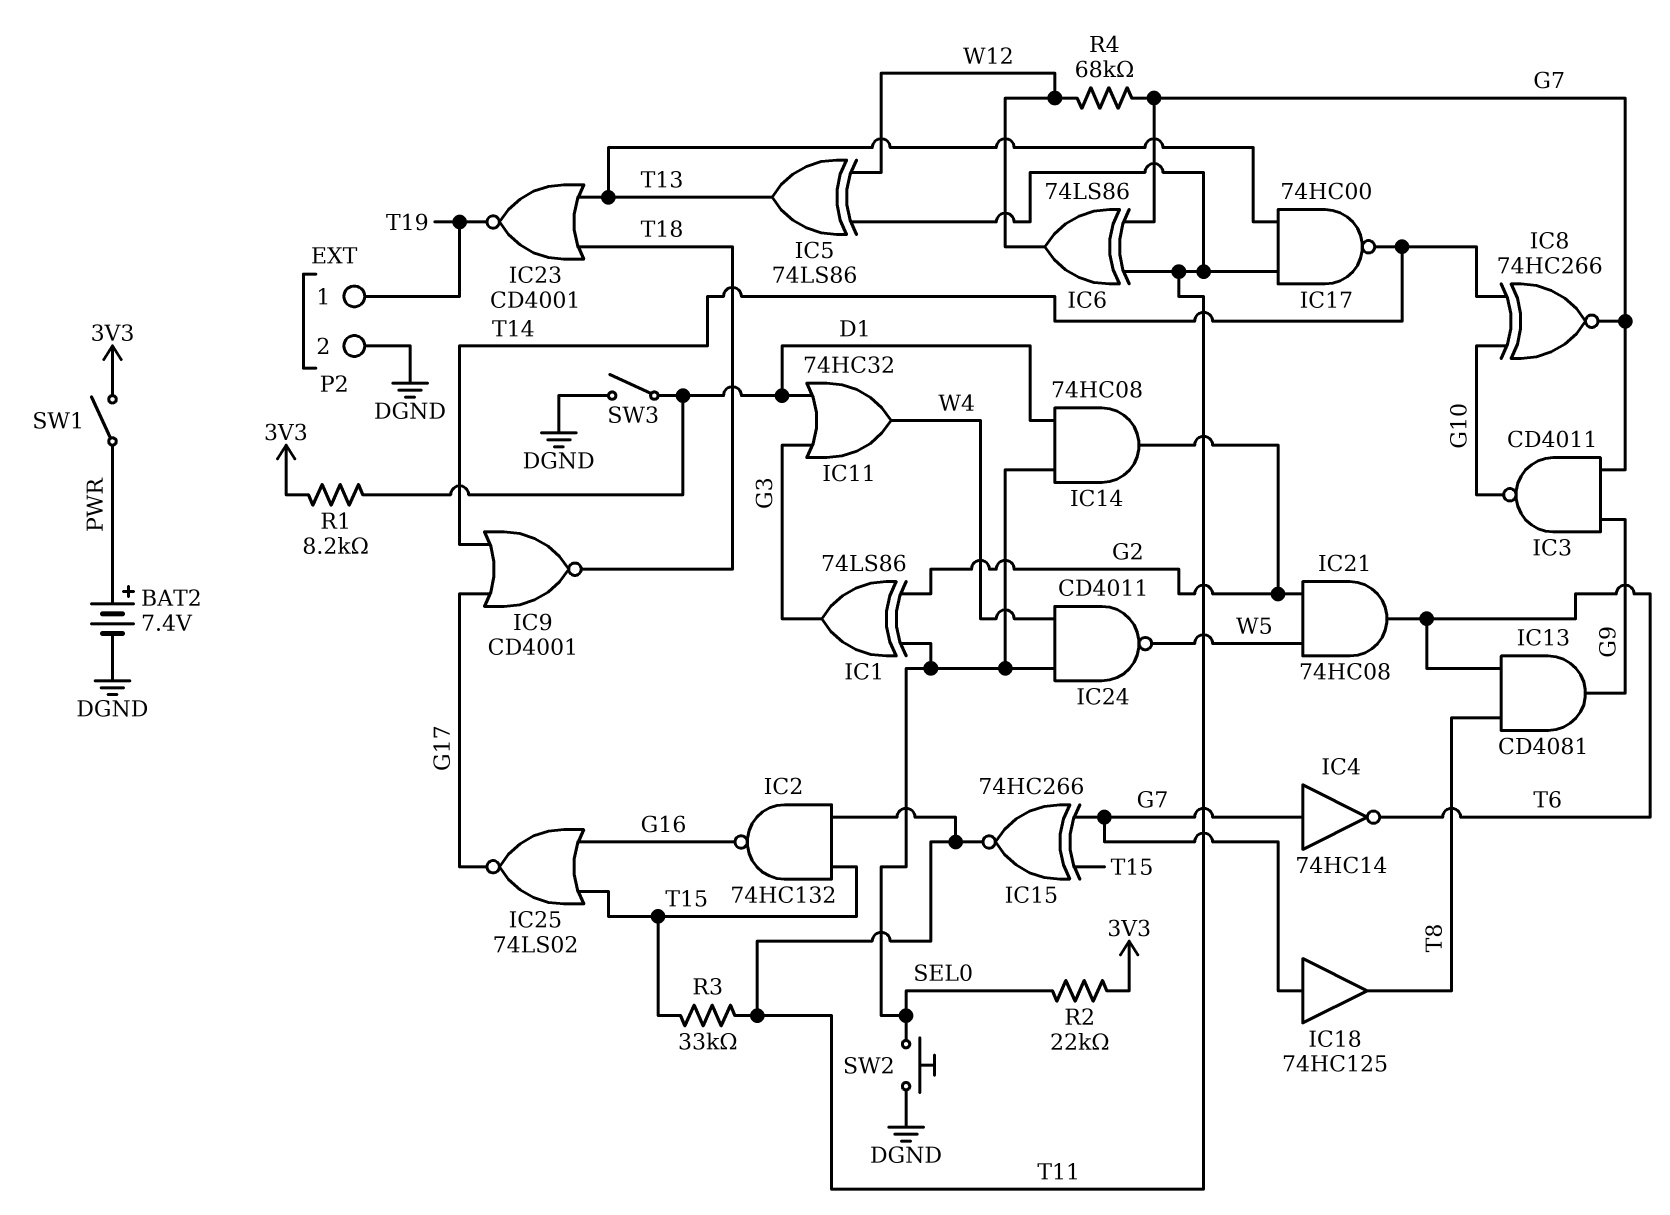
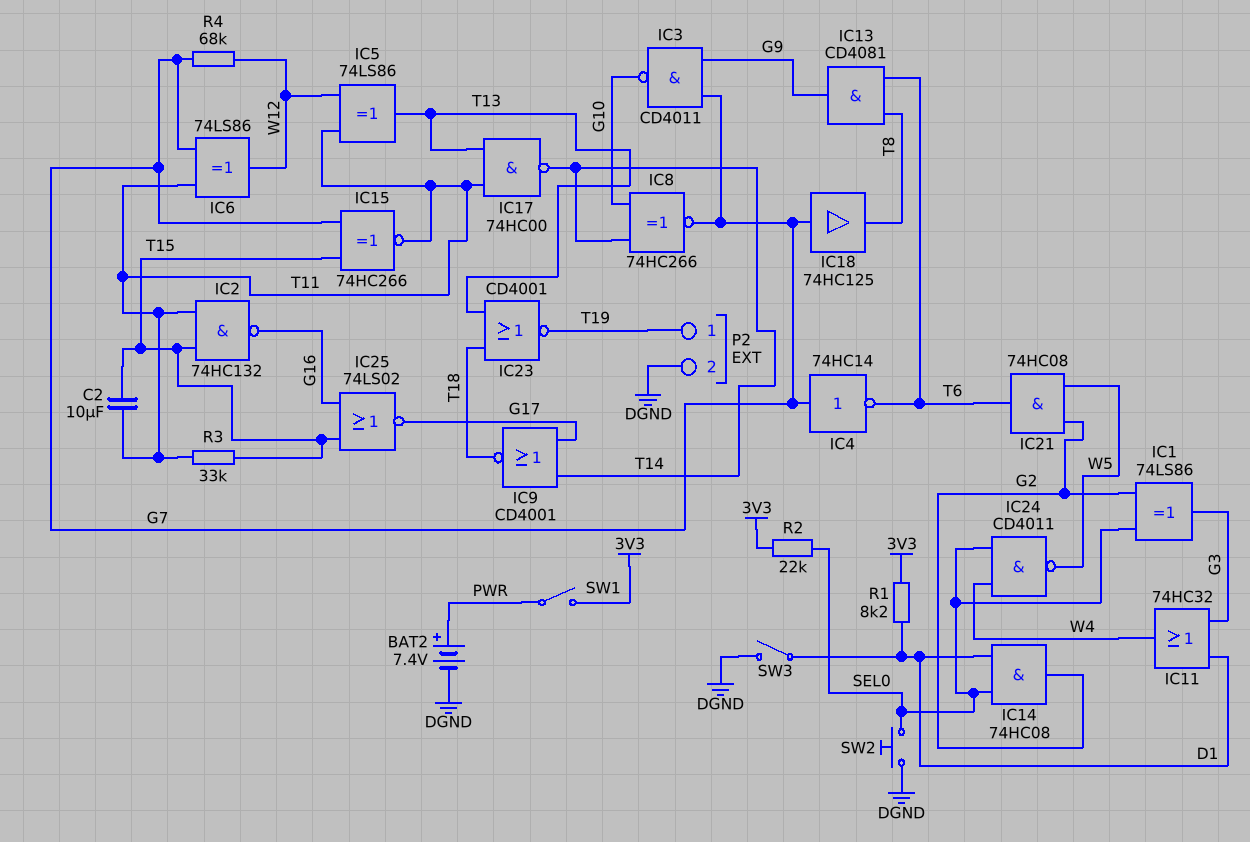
C2: none -> 10uF (T11, T15)

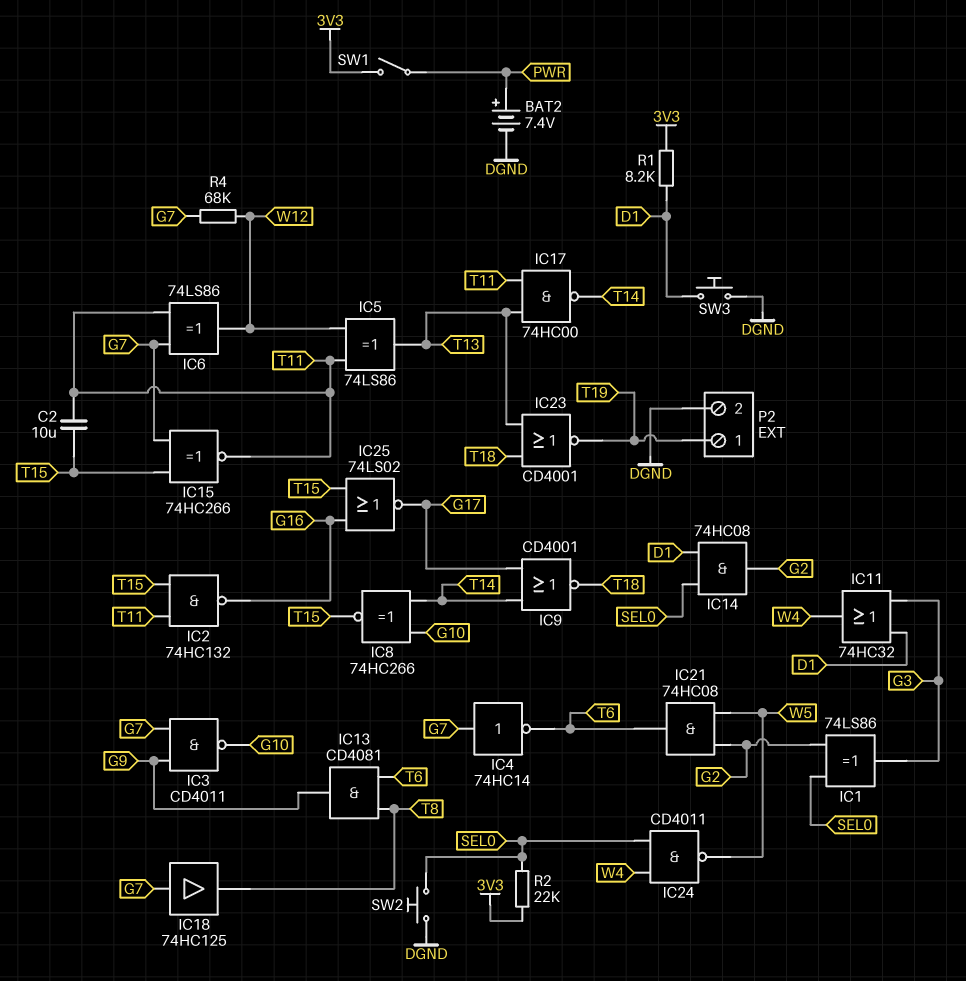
IC8: XNOR 74HC266 (in G10, in T14, out G7) -> XNOR 74HC266 (in G10, in T14, out T15)
R3: 33k (T11, T15) -> none
SW3: switch (D1, DGND) -> button (D1, DGND)

